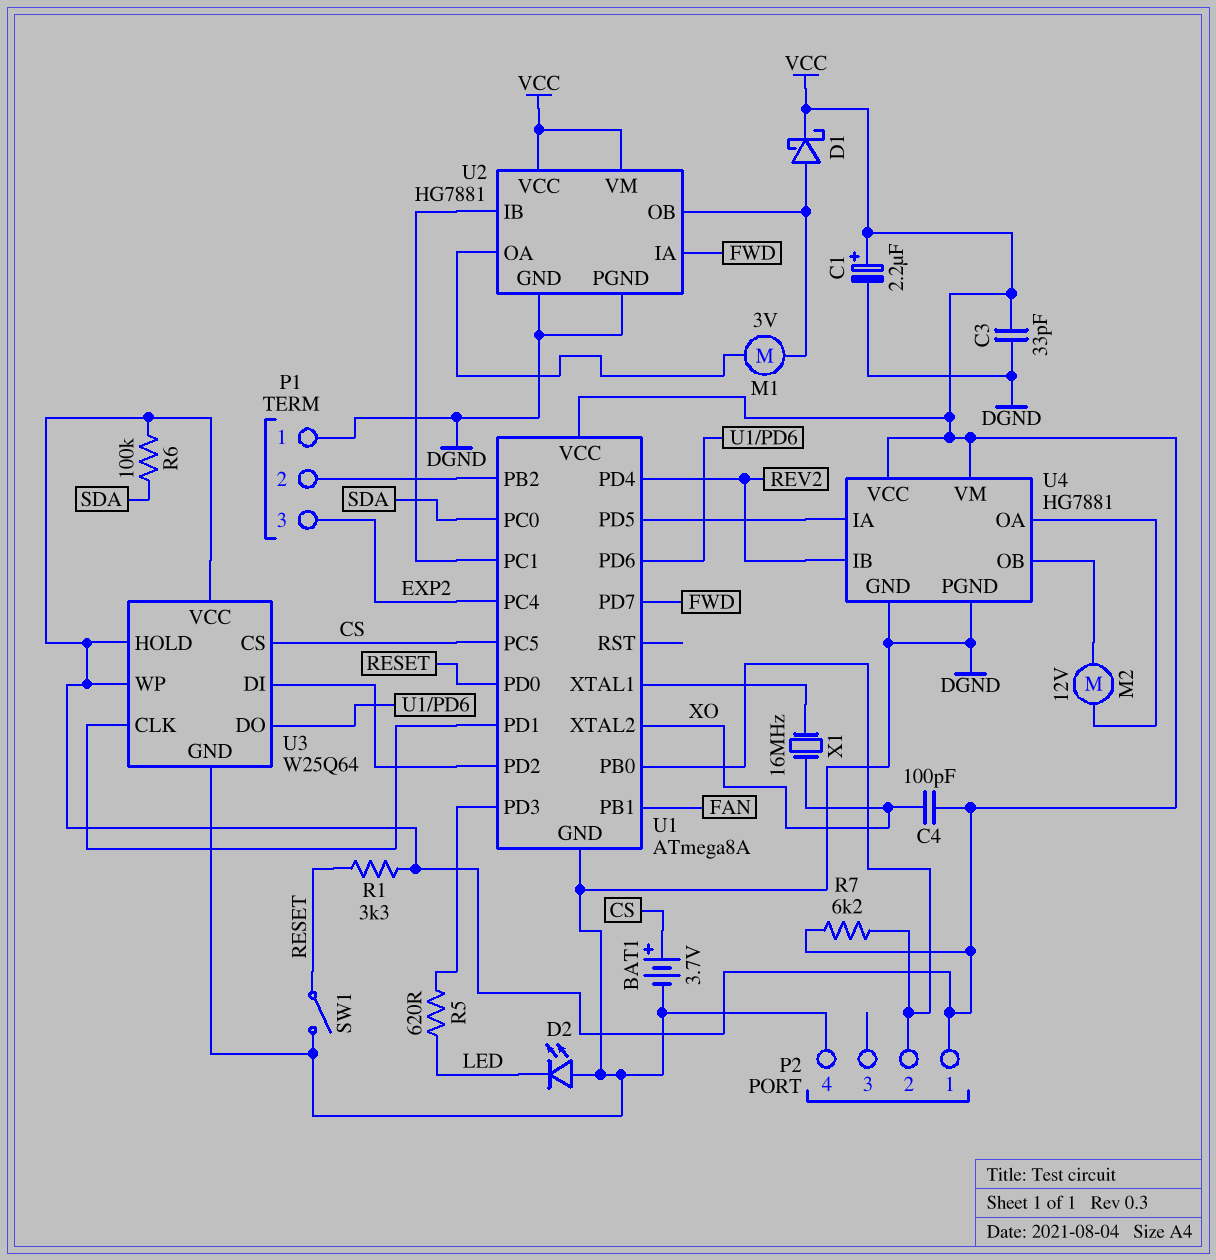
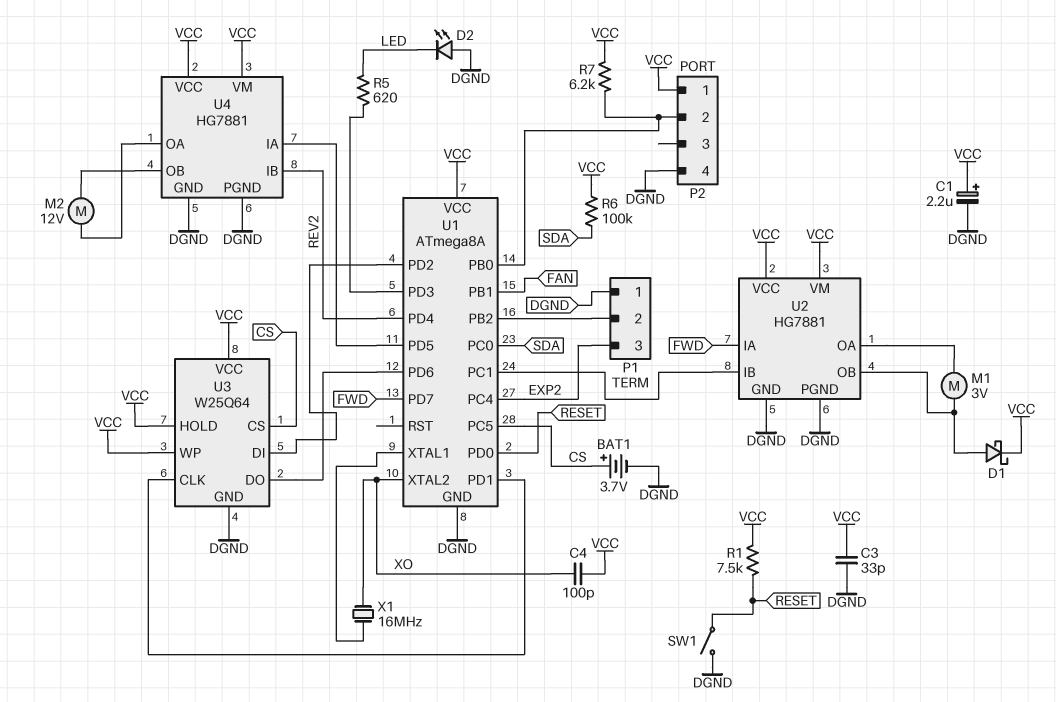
R1: 3.3k (RESET, VCC) -> 7.5k (RESET, VCC)

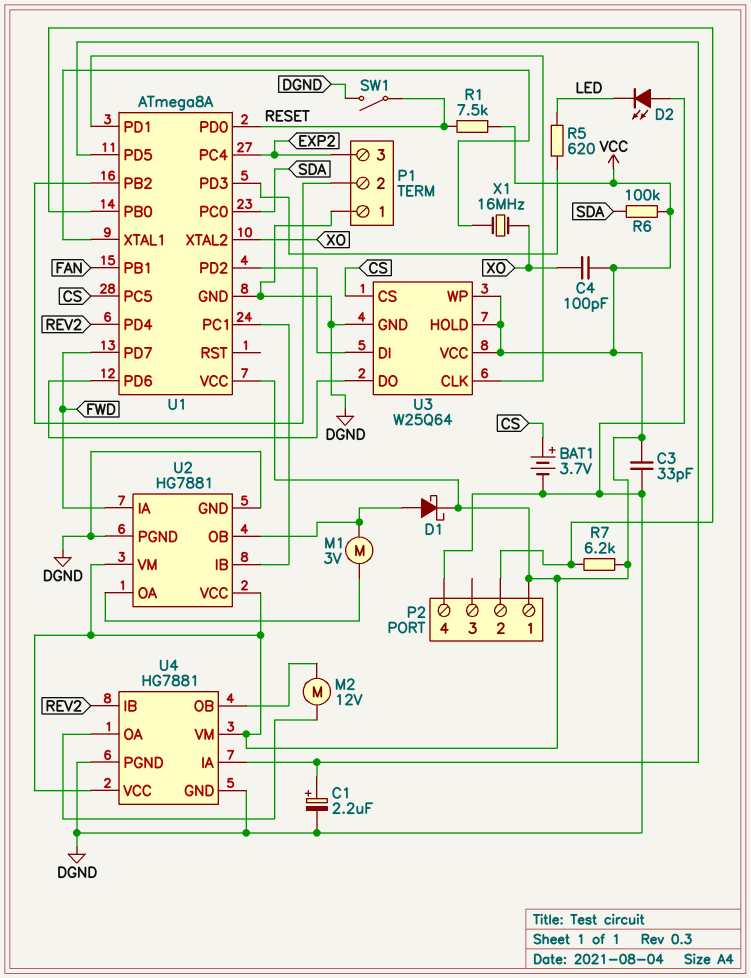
C1: 2.2uF (plus VCC, minus DGND) -> 2.2uF (plus U1/PD5, minus DGND)

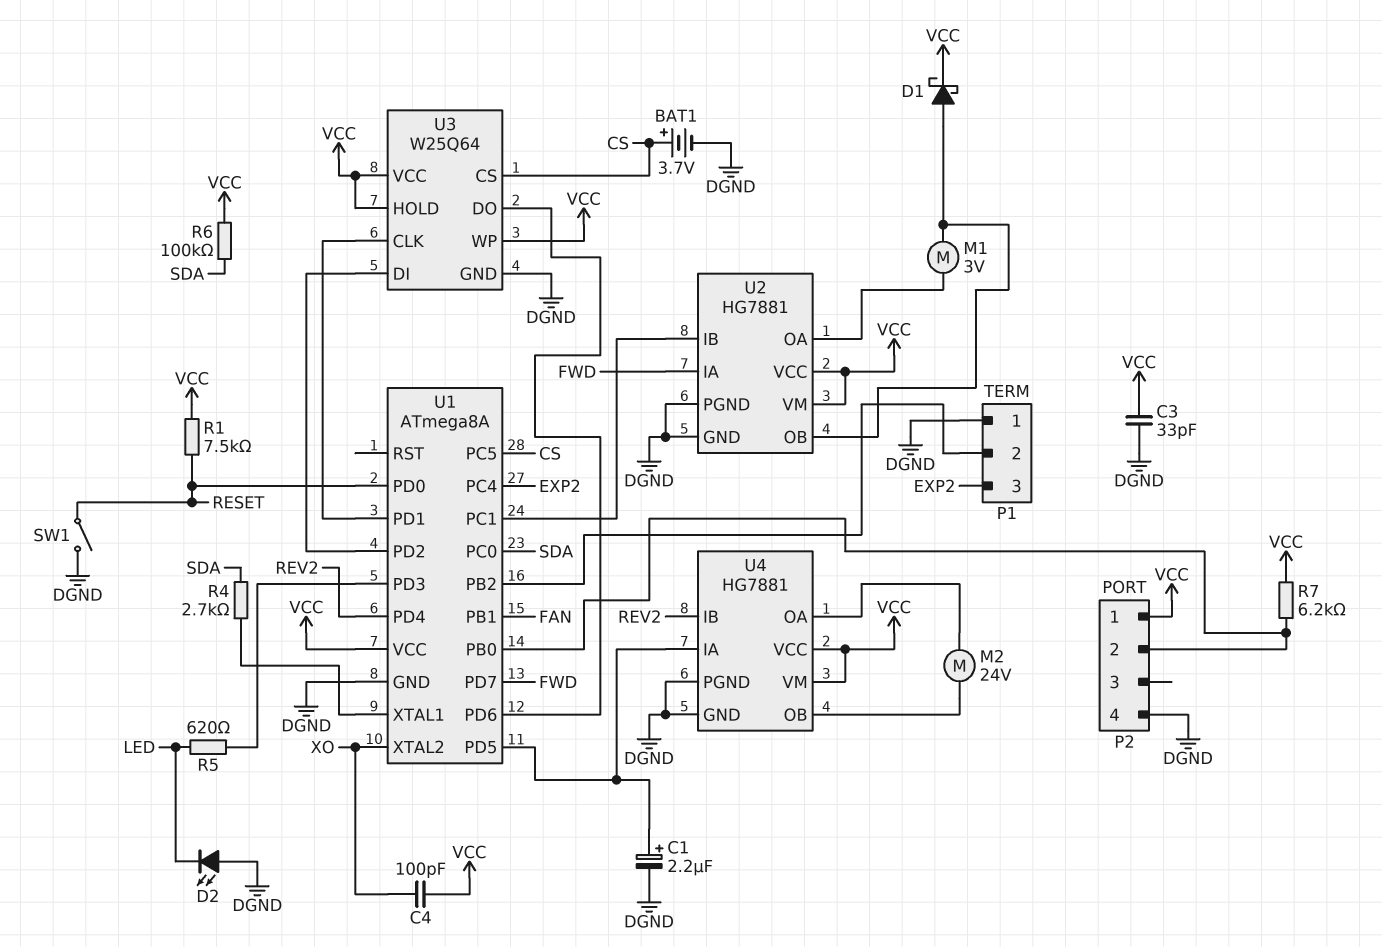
M2: motor 12V (U4/OA, U4/OB) -> motor 24V (U4/OA, U4/OB)
R4: none -> 2.7k (SDA, U1/XTAL1)
X1: 16MHz (U1/XTAL1, XO) -> none

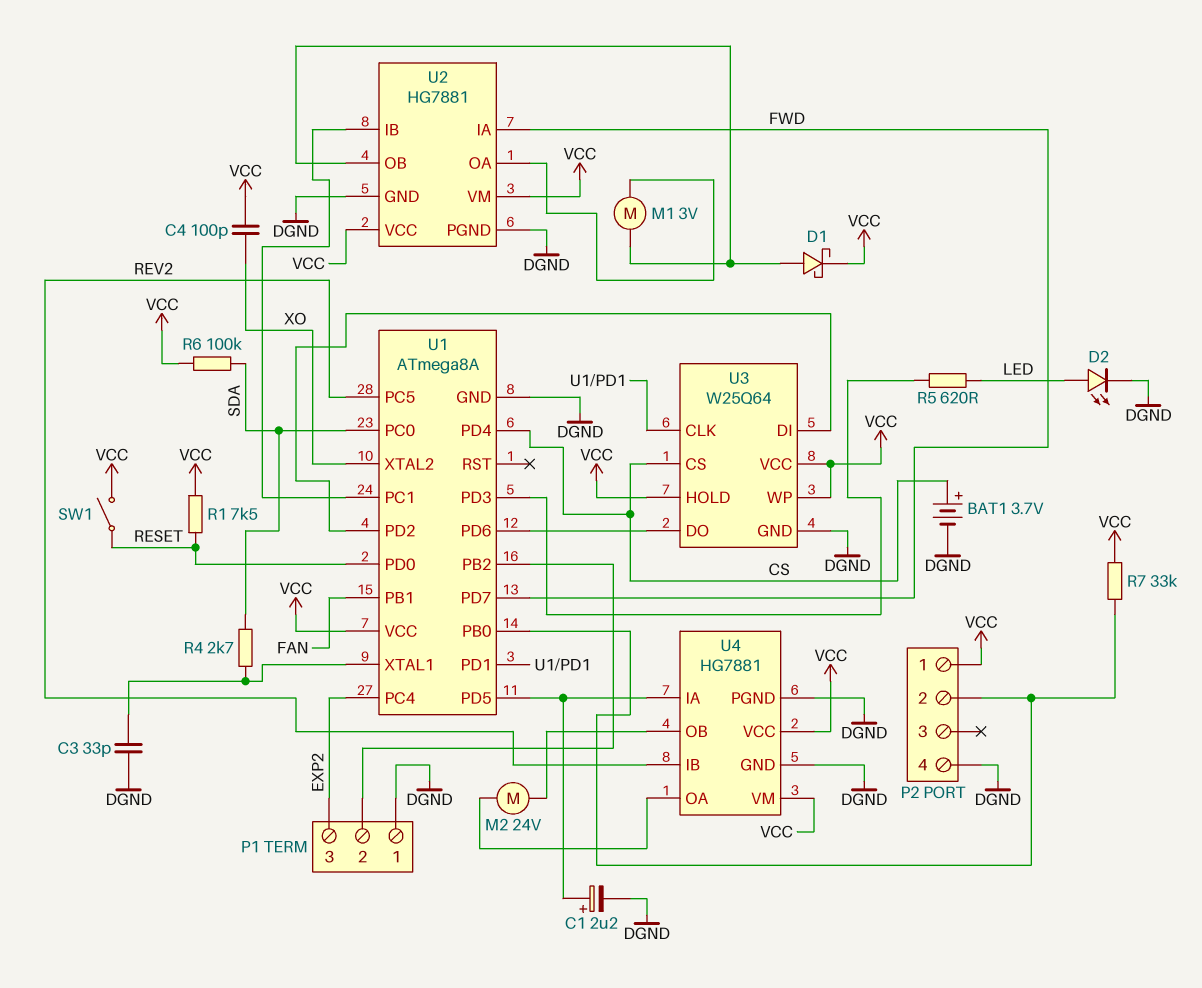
C3: 33pF (DGND, VCC) -> 33pF (DGND, U1/XTAL1)
D2: LED (A DGND, K LED) -> LED (A LED, K DGND)
R7: 6.2k (P2/2, VCC) -> 33k (P2/2, VCC)
SW1: switch (DGND, RESET) -> switch (RESET, VCC)
U1 pin PC5: CS -> REV2
U1 pin PD4: REV2 -> CS

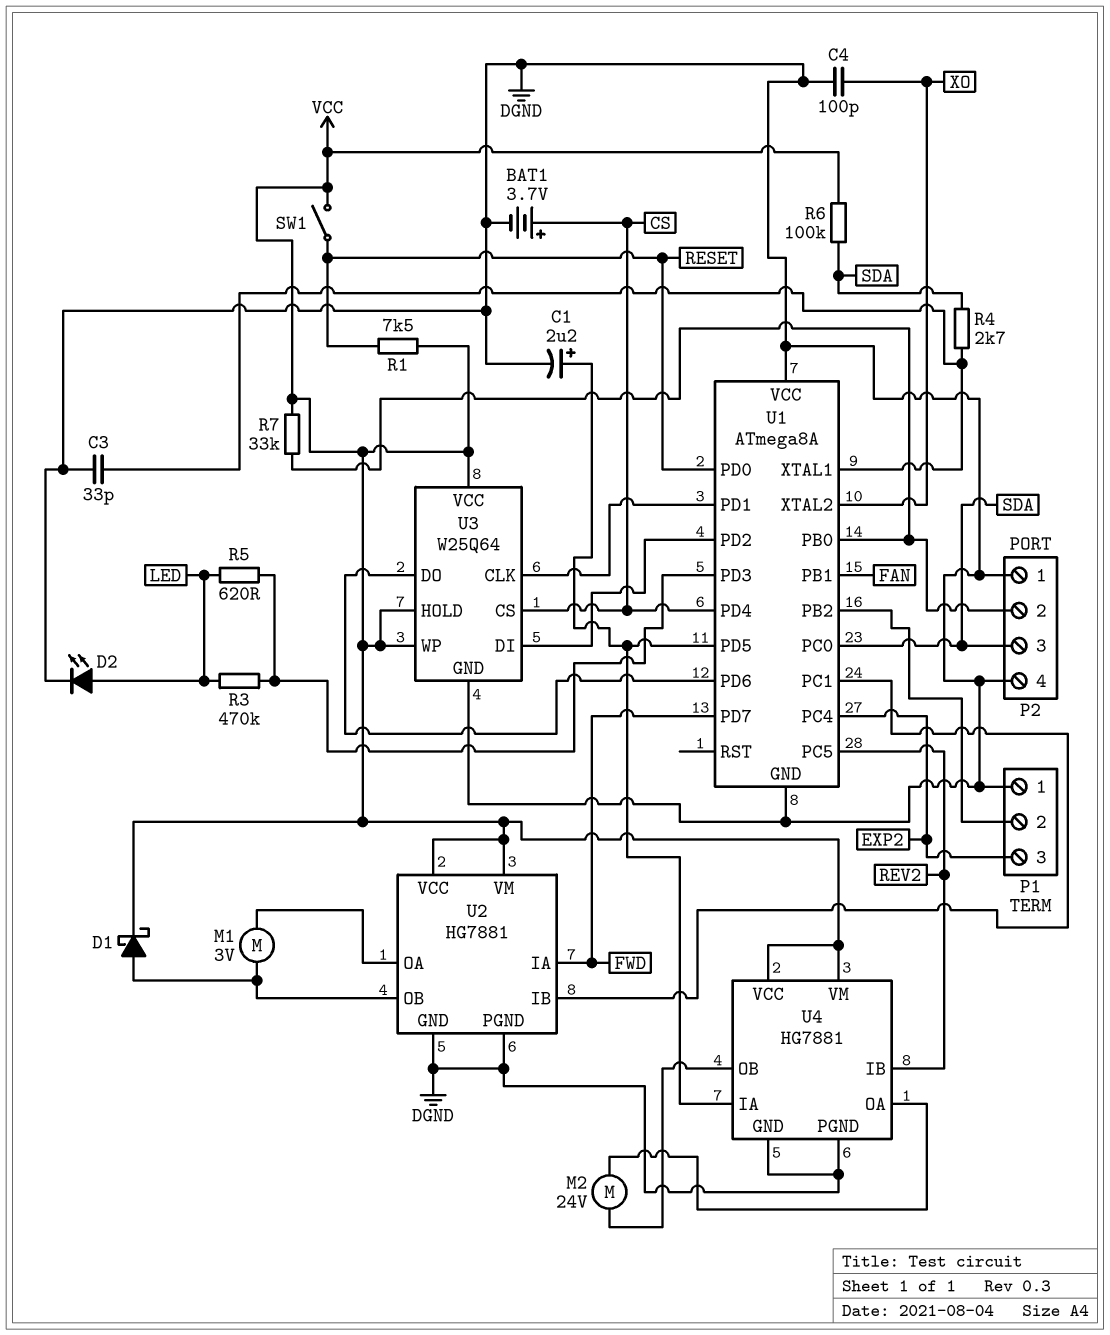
C4: 100pF (VCC, XO) -> 100pF (DGND, XO)
P2 pin 1: VCC -> DGND
P2 pin 3: none -> SDA
R3: none -> 470k (LED, U1/PD3)
U1 pin VCC: VCC -> DGND

